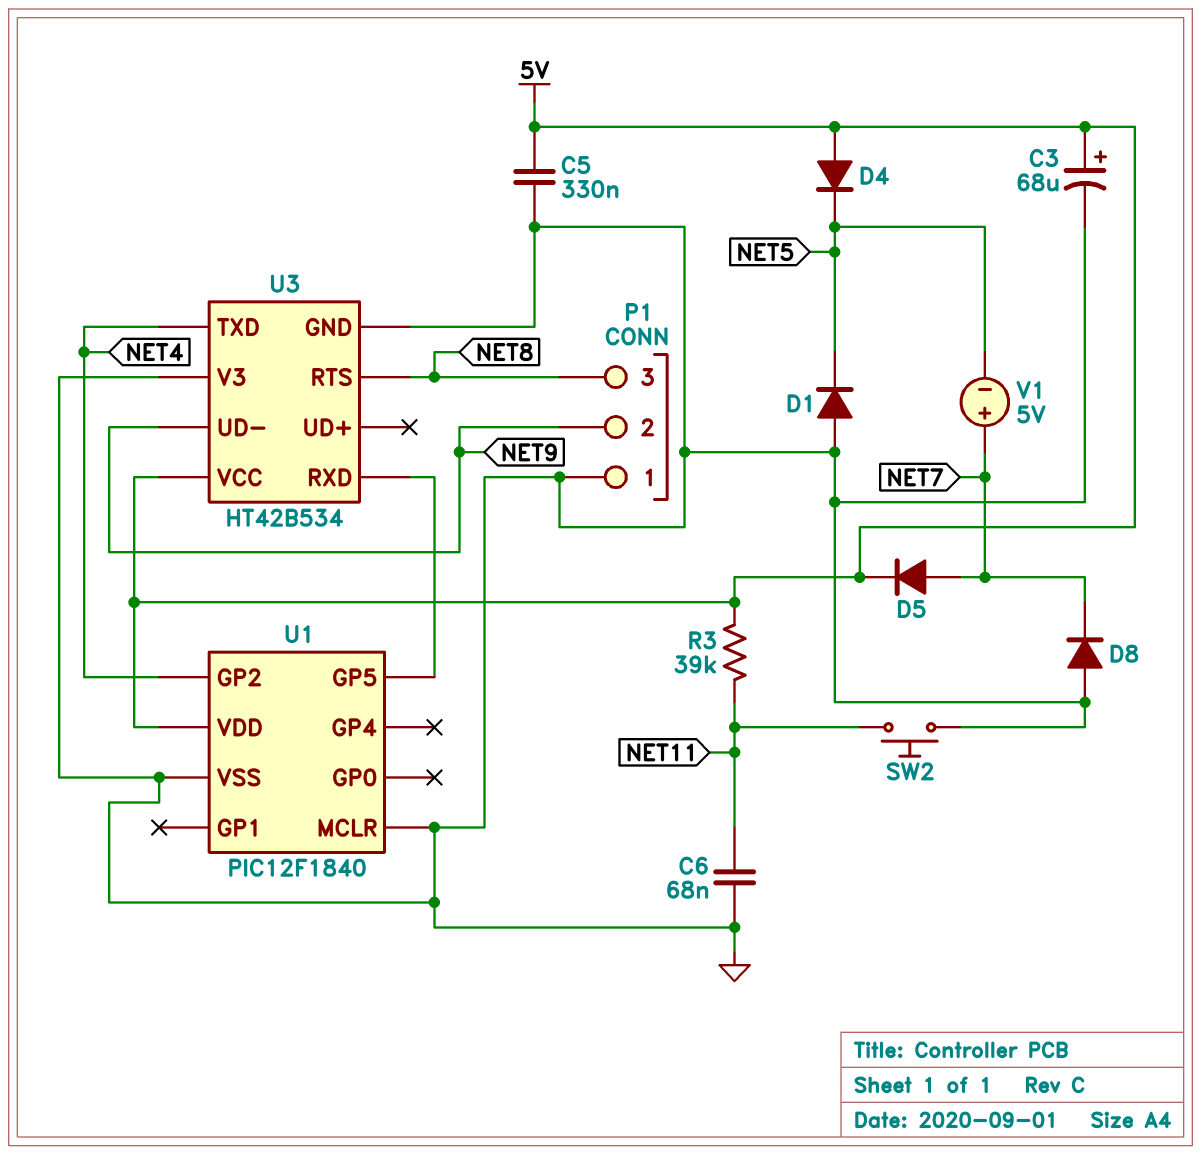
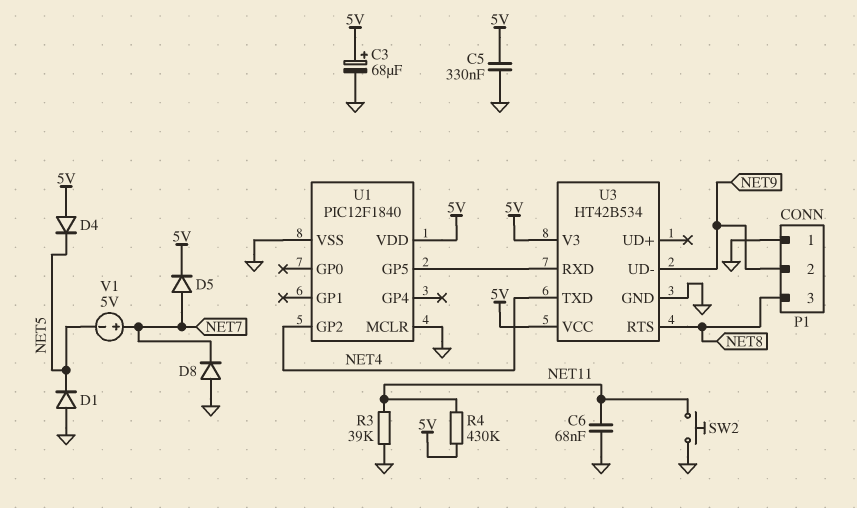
R3: 39k (5V, NET11) -> 39k (GND, NET11)
R4: none -> 430k (5V, NET11)
U3 pin V3: GND -> 5V

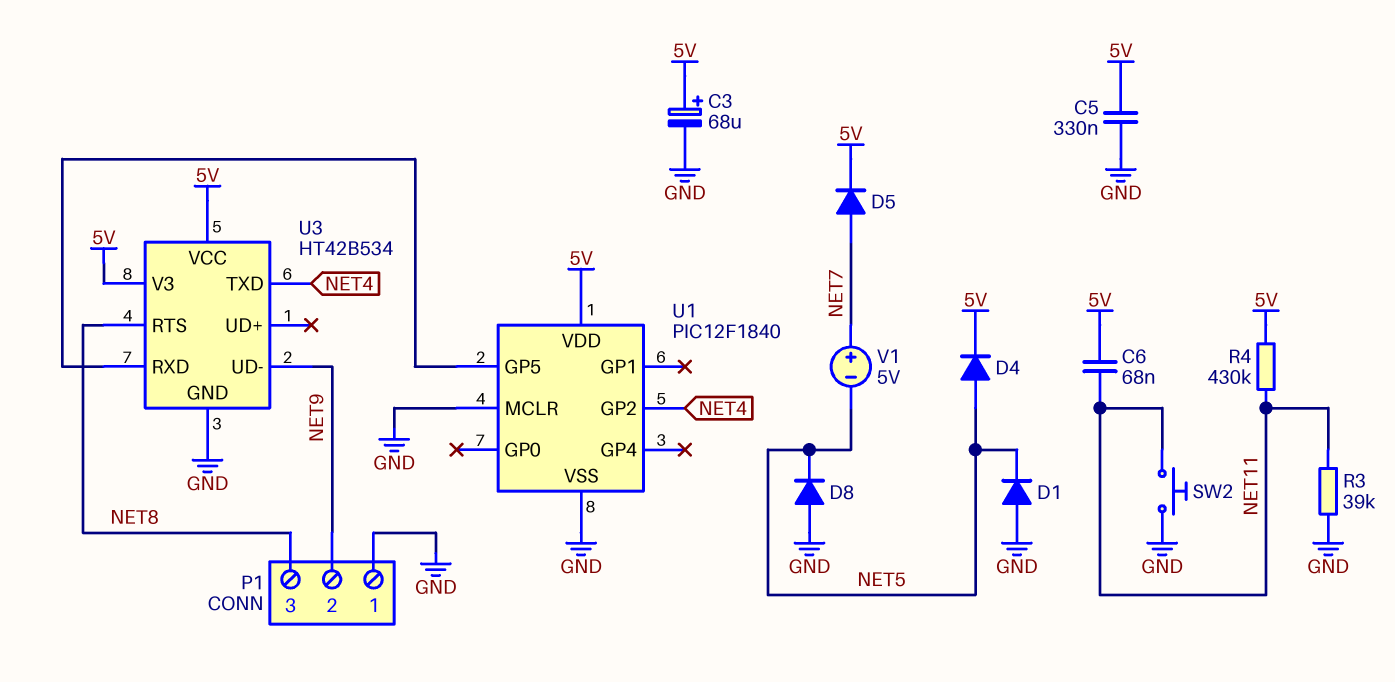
C6: 68nF (GND, NET11) -> 68nF (5V, NET11)
D4: diode (A 5V, K NET5) -> diode (A NET5, K 5V)
D8: diode (A GND, K NET7) -> diode (A GND, K NET5)

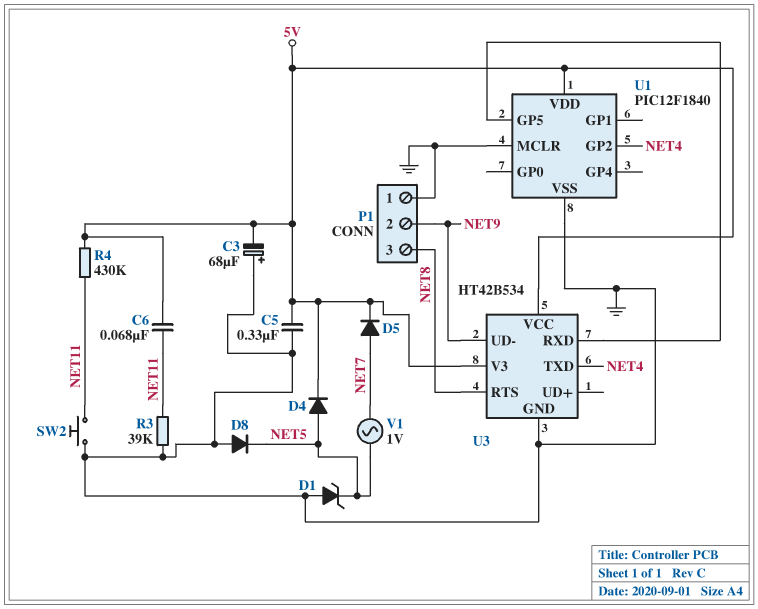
C3: 68uF (plus 5V, minus GND) -> 68uF (plus GND, minus 5V)
D1: diode (A GND, K NET5) -> zener (A GND, K NET5)
V1: 5V (plus NET7, minus NET5) -> AC 1V (NET5, NET7)

